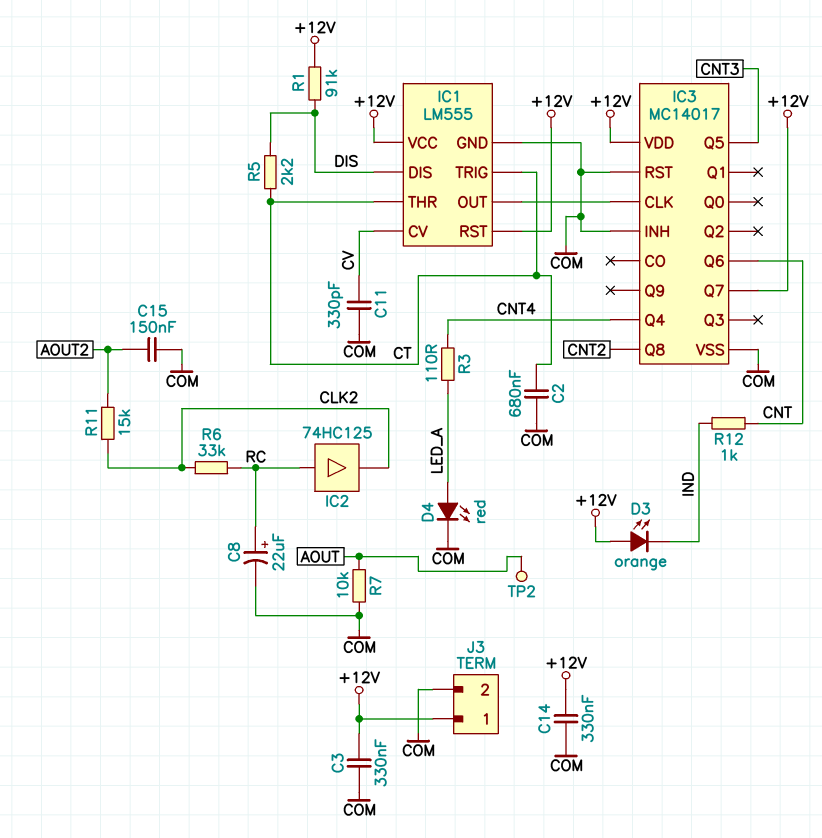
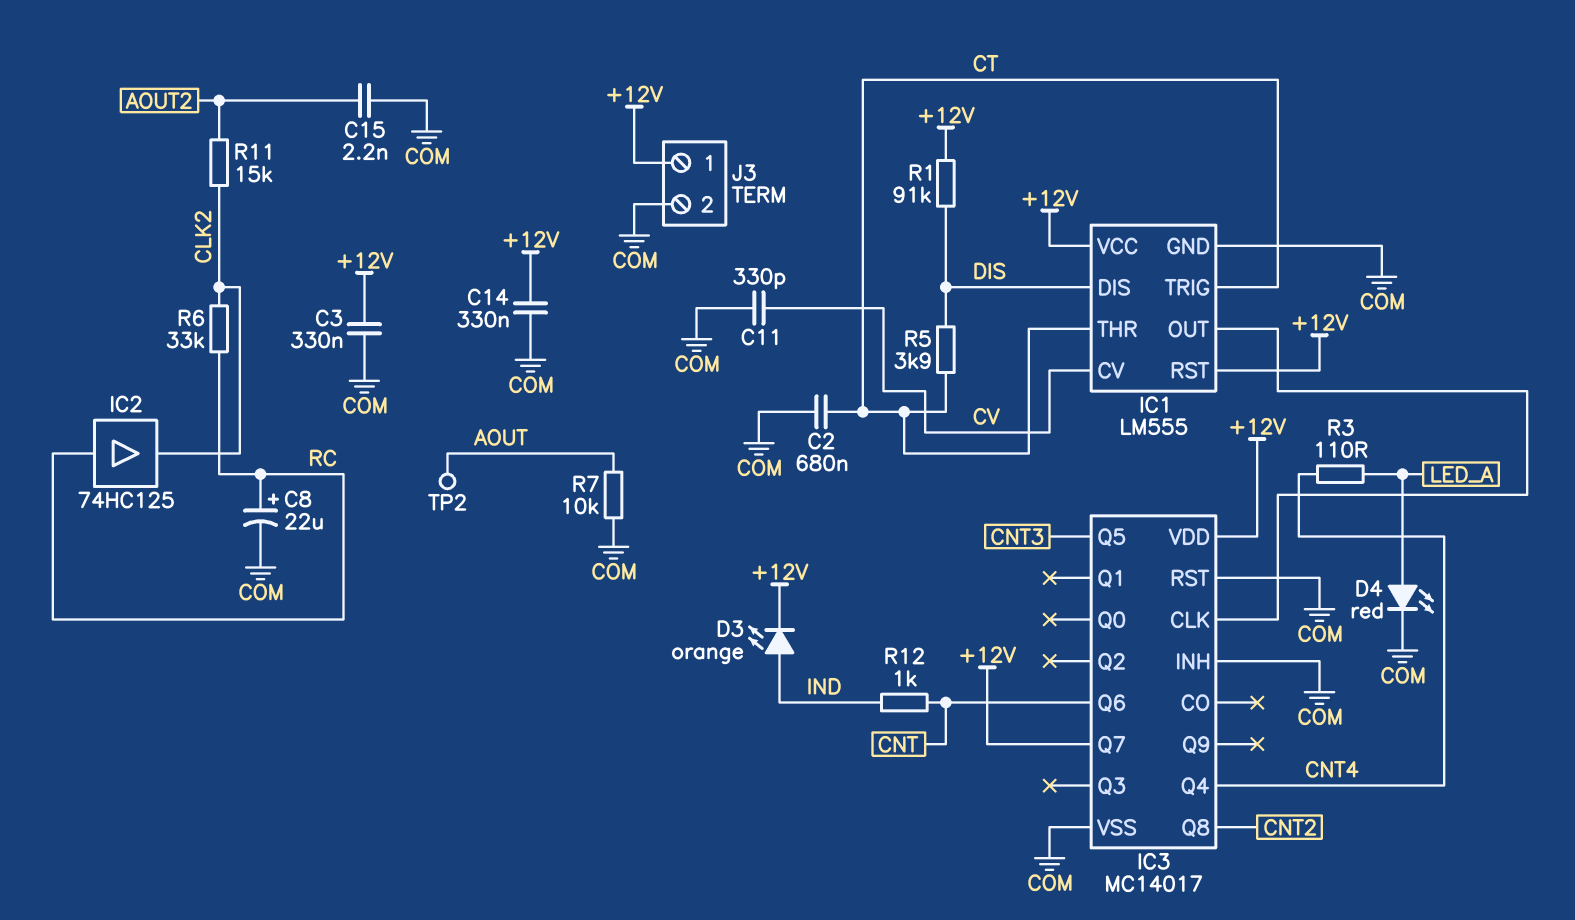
C15: 150nF (AOUT2, COM) -> 2.2nF (AOUT2, COM)
D3: LED orange (A +12V, K IND) -> LED orange (A IND, K +12V)
R5: 2.2k (CT, DIS) -> 3.9k (CT, DIS)

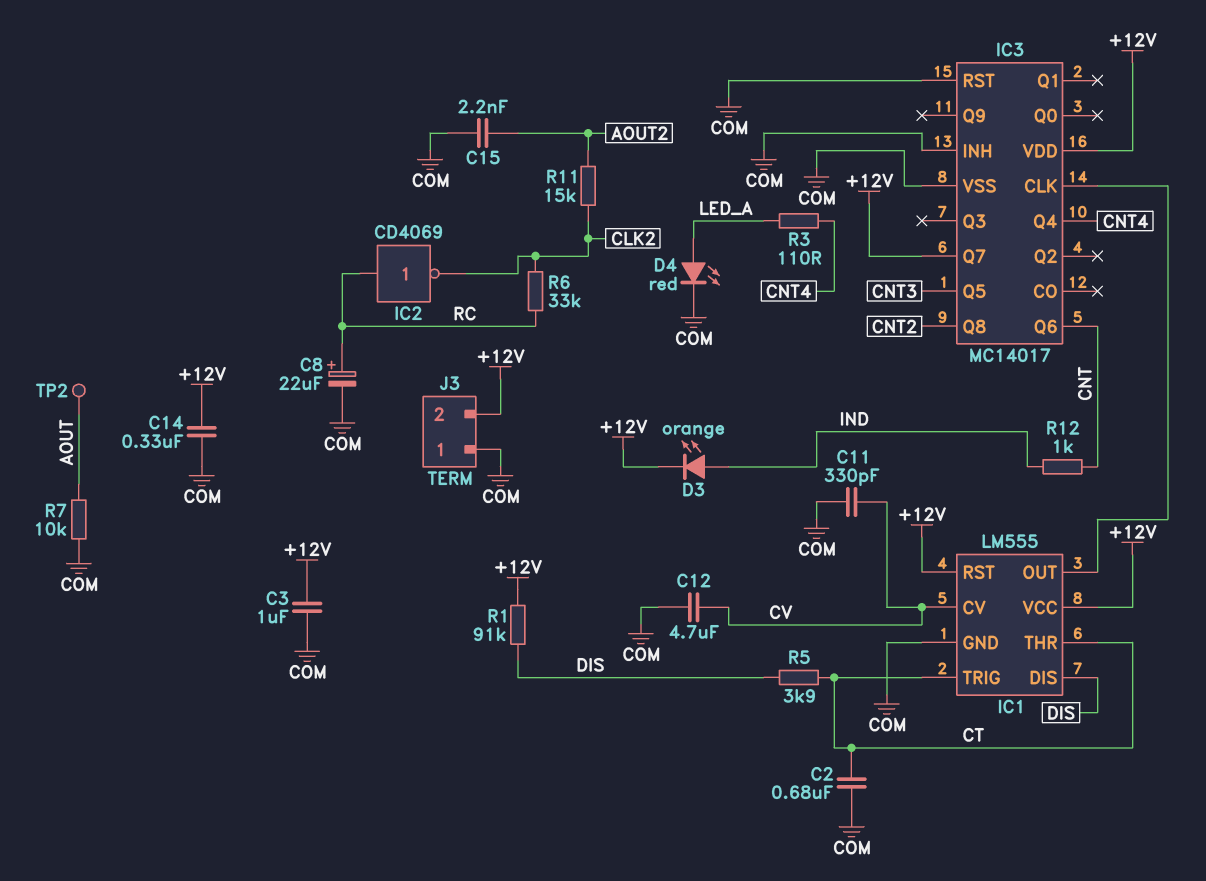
C3: 330nF (+12V, COM) -> 1uF (+12V, COM)
C12: none -> 4.7uF (COM, CV)
IC2: buffer 74HC125 (in RC, out CLK2) -> NOT CD4069 (in RC, out CLK2)
J3 pin 1: +12V -> COM
J3 pin 2: COM -> +12V

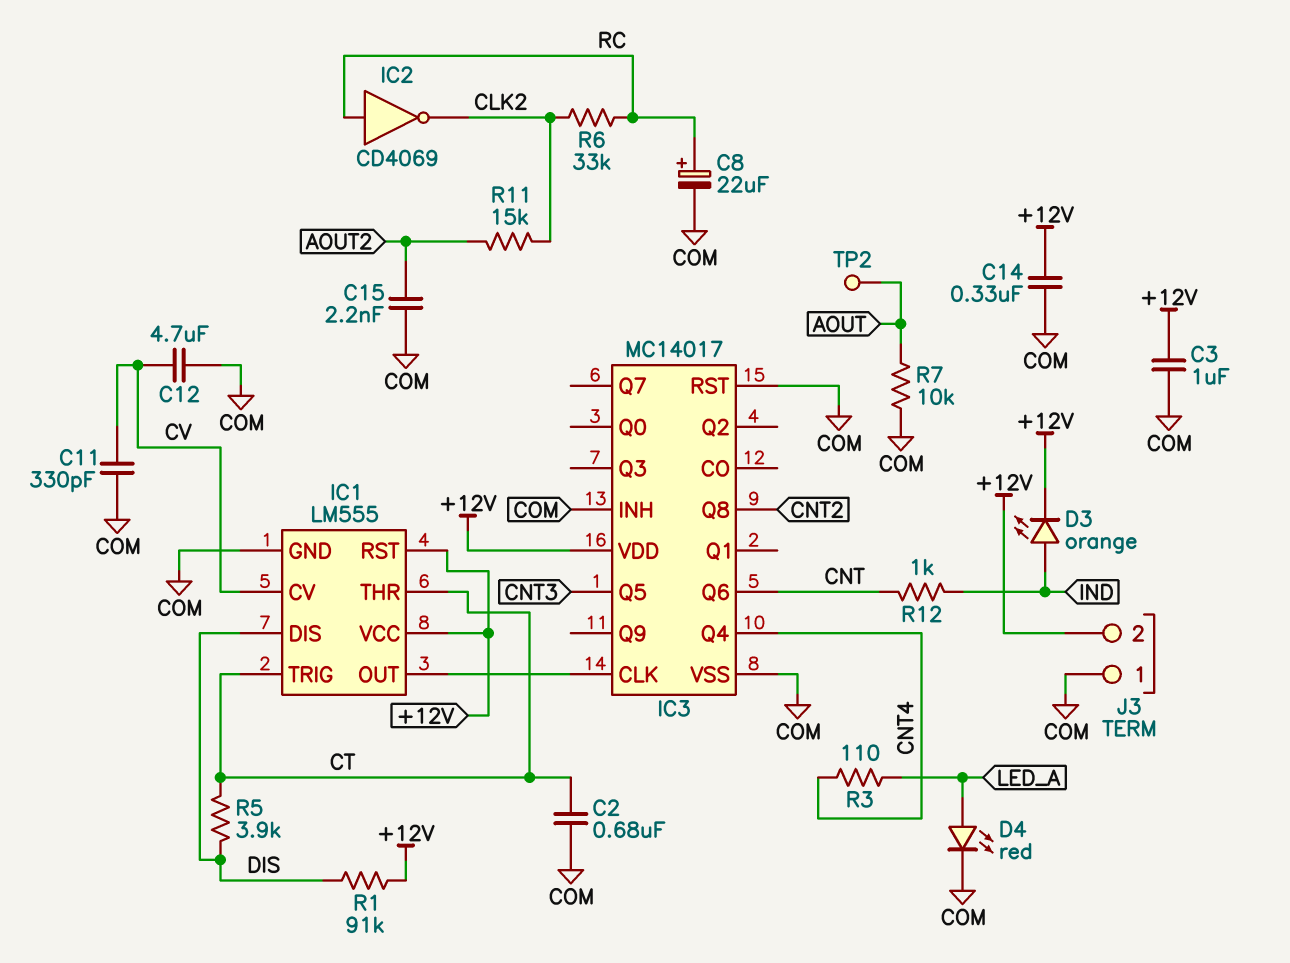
IC3 pin Q7: +12V -> none

